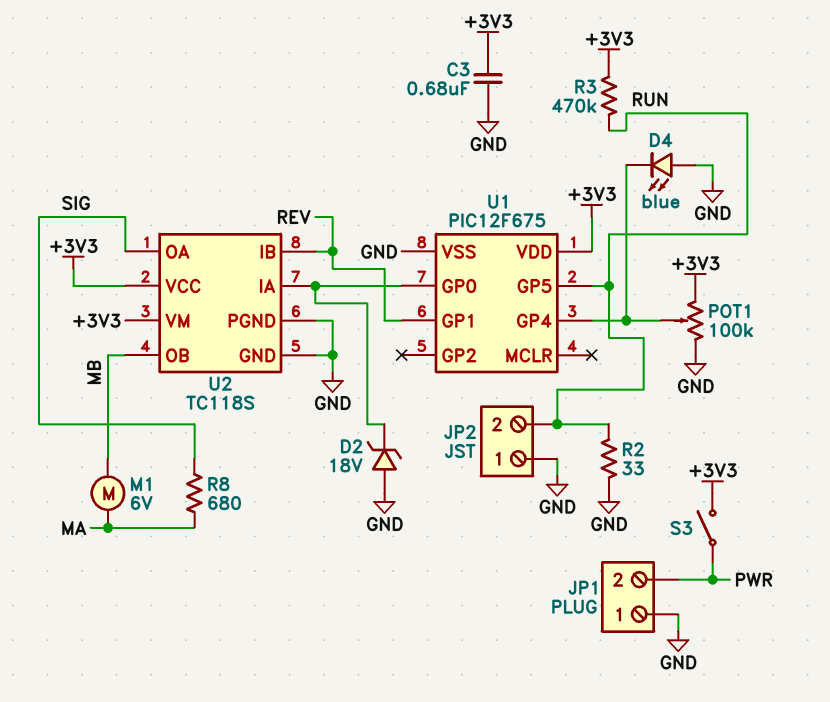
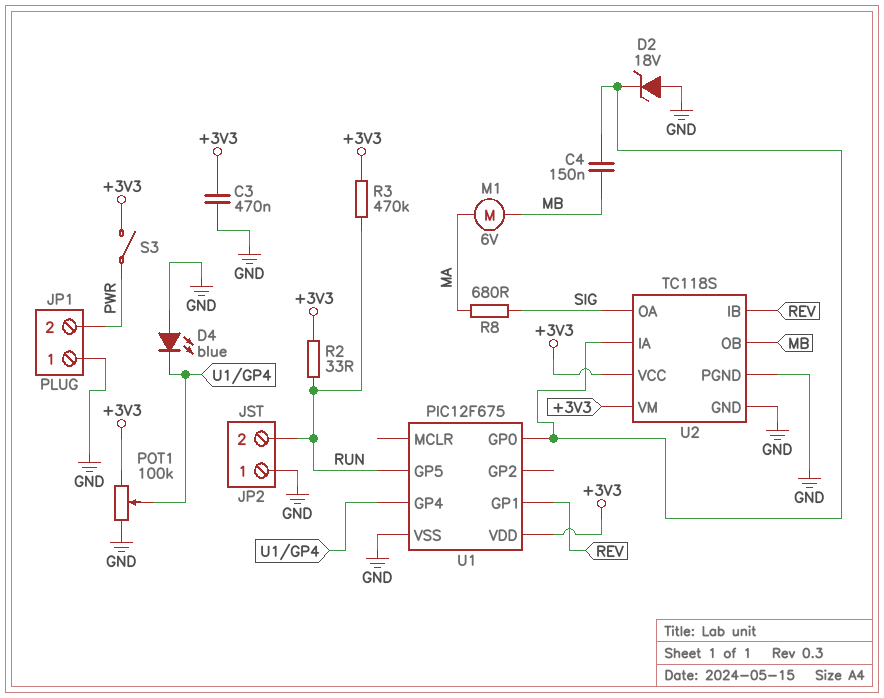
C3: 680nF (+3V3, GND) -> 470nF (+3V3, GND)
C4: none -> 150nF (MB, U1/GP0)
R2: 33 (GND, RUN) -> 33 (+3V3, RUN)

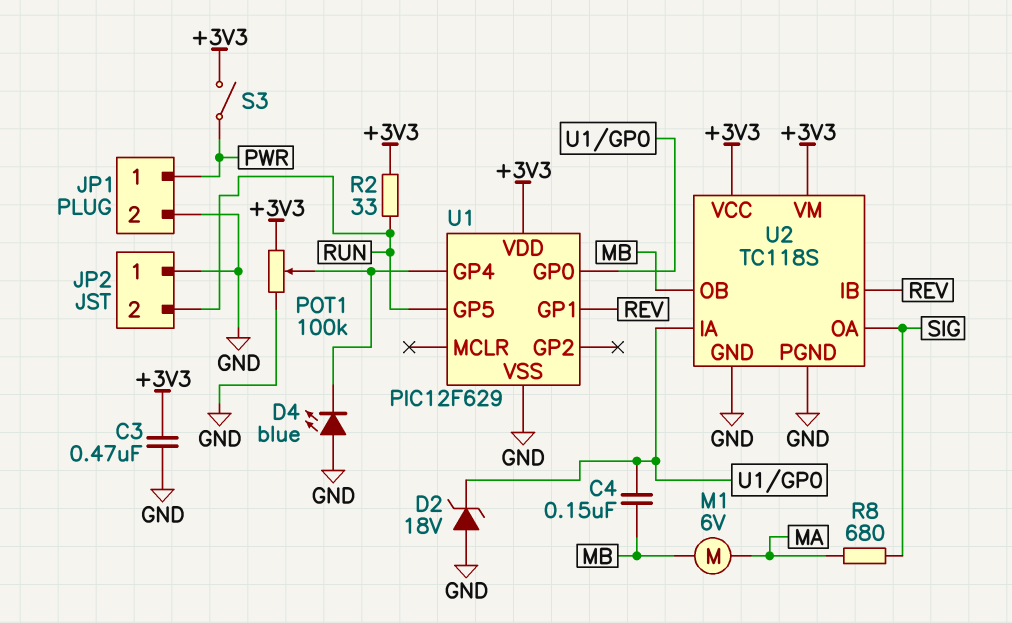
JP1 pin 1: GND -> PWR
JP1 pin 2: PWR -> GND
R3: 470k (+3V3, RUN) -> none
U1: PIC12F675 -> PIC12F629

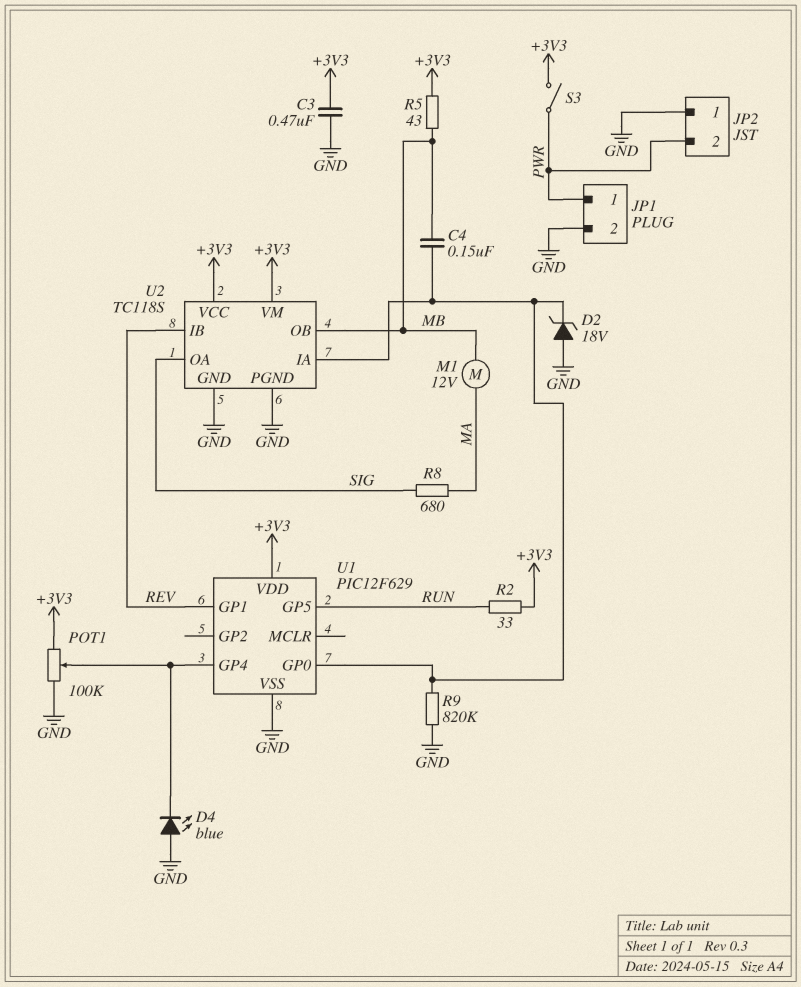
JP2 pin 2: RUN -> PWR
M1: motor 6V (MA, MB) -> motor 12V (MA, MB)
R5: none -> 43 (+3V3, MB)
R9: none -> 820k (GND, U1/GP0)

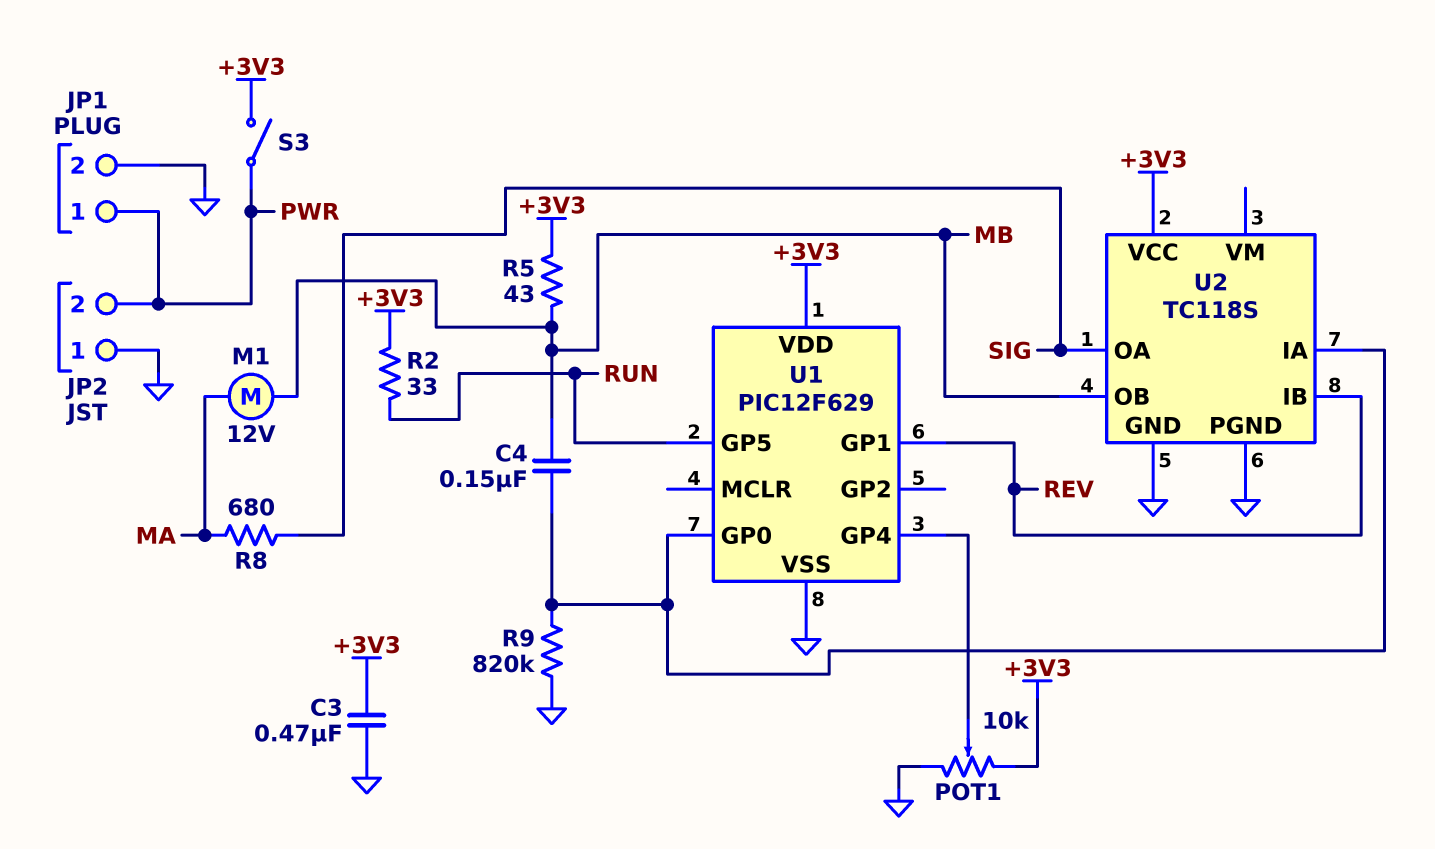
D2: zener 18V (A GND, K U1/GP0) -> none
D4: LED blue (A GND, K U1/GP4) -> none
POT1: 100k (+3V3, GND, wiper U1/GP4) -> 10k (+3V3, GND, wiper U1/GP4)
U2 pin VM: +3V3 -> none

